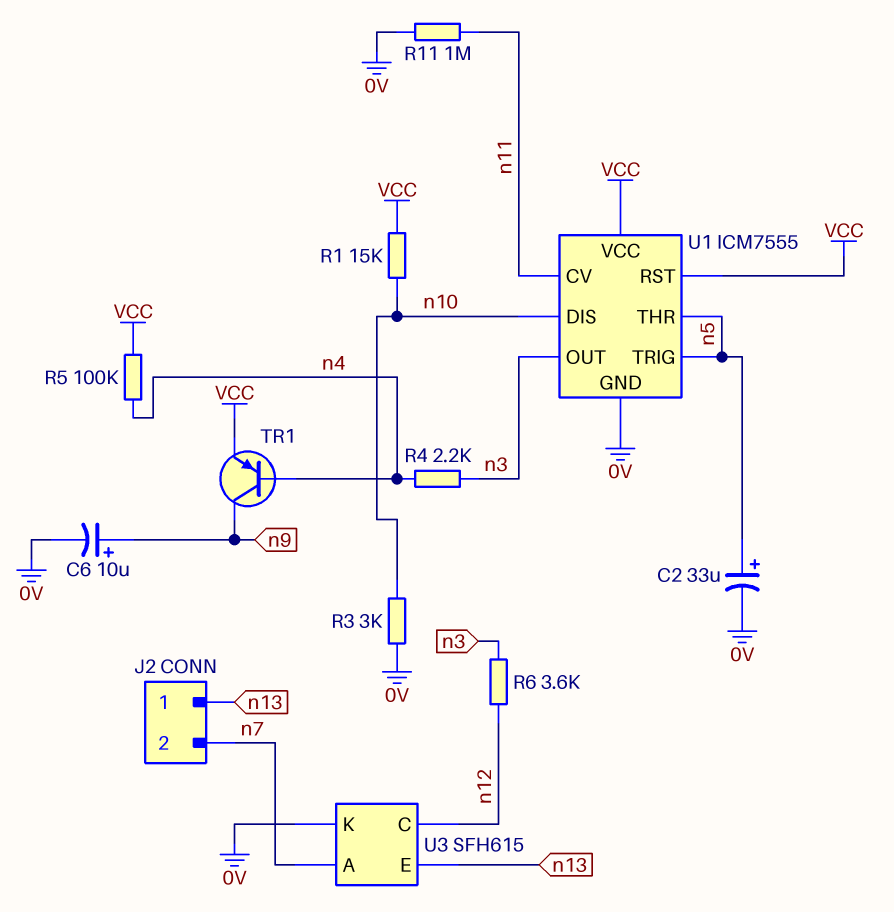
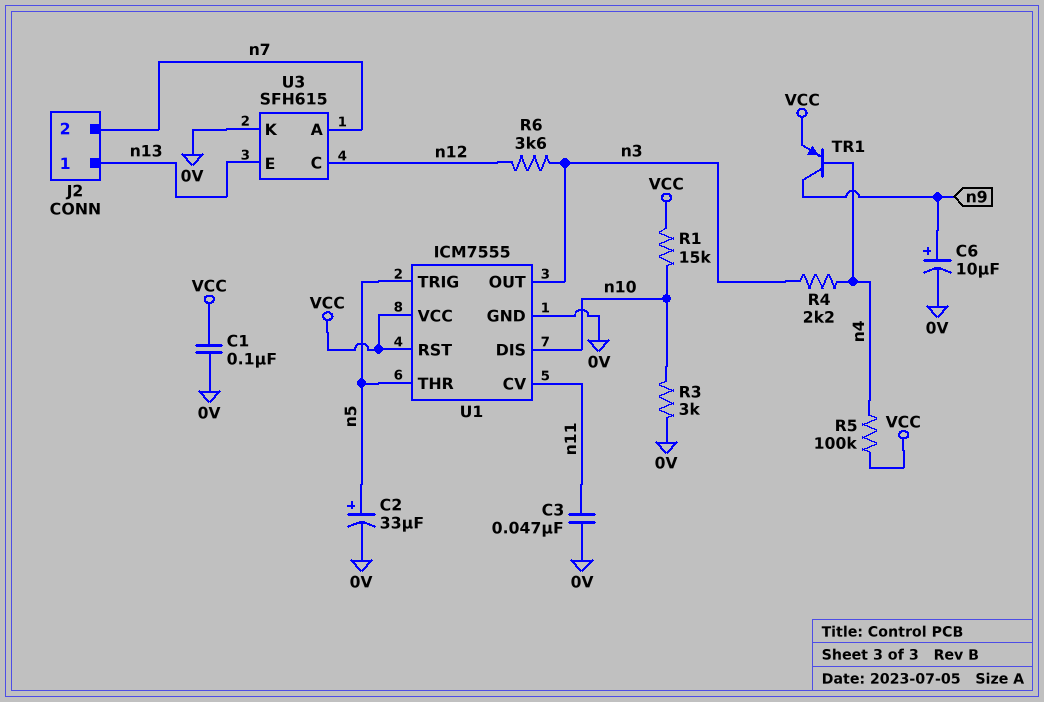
C1: none -> 100nF (0V, VCC)
C3: none -> 47nF (0V, n11)
R11: 1M (0V, n11) -> none

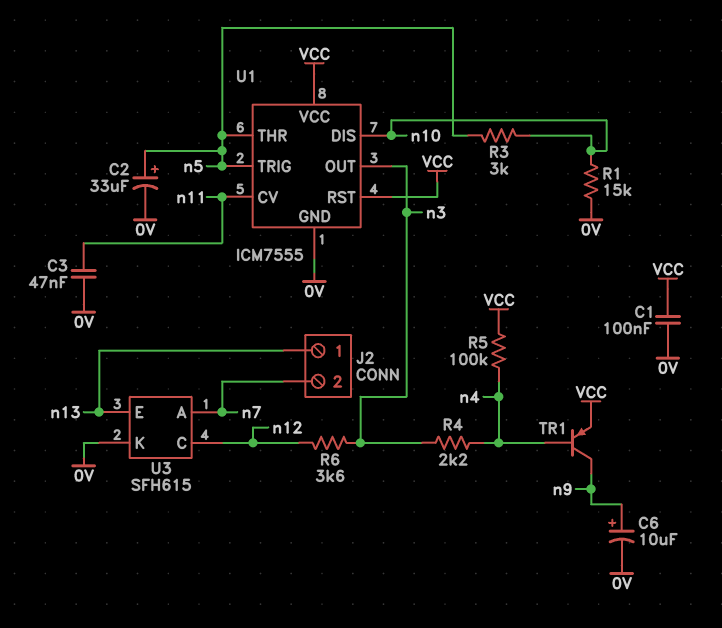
R1: 15k (VCC, n10) -> 15k (0V, n10)
R3: 3k (0V, n10) -> 3k (n5, n10)

